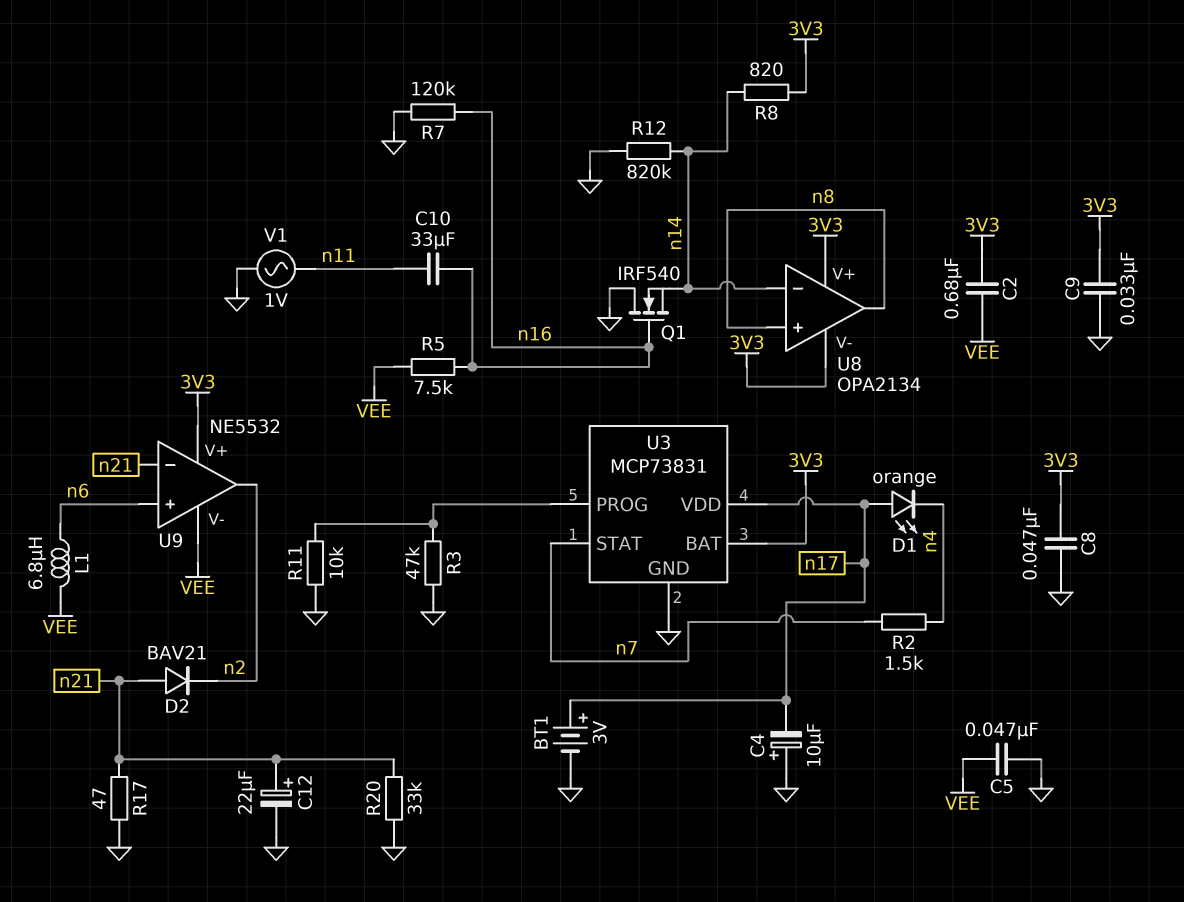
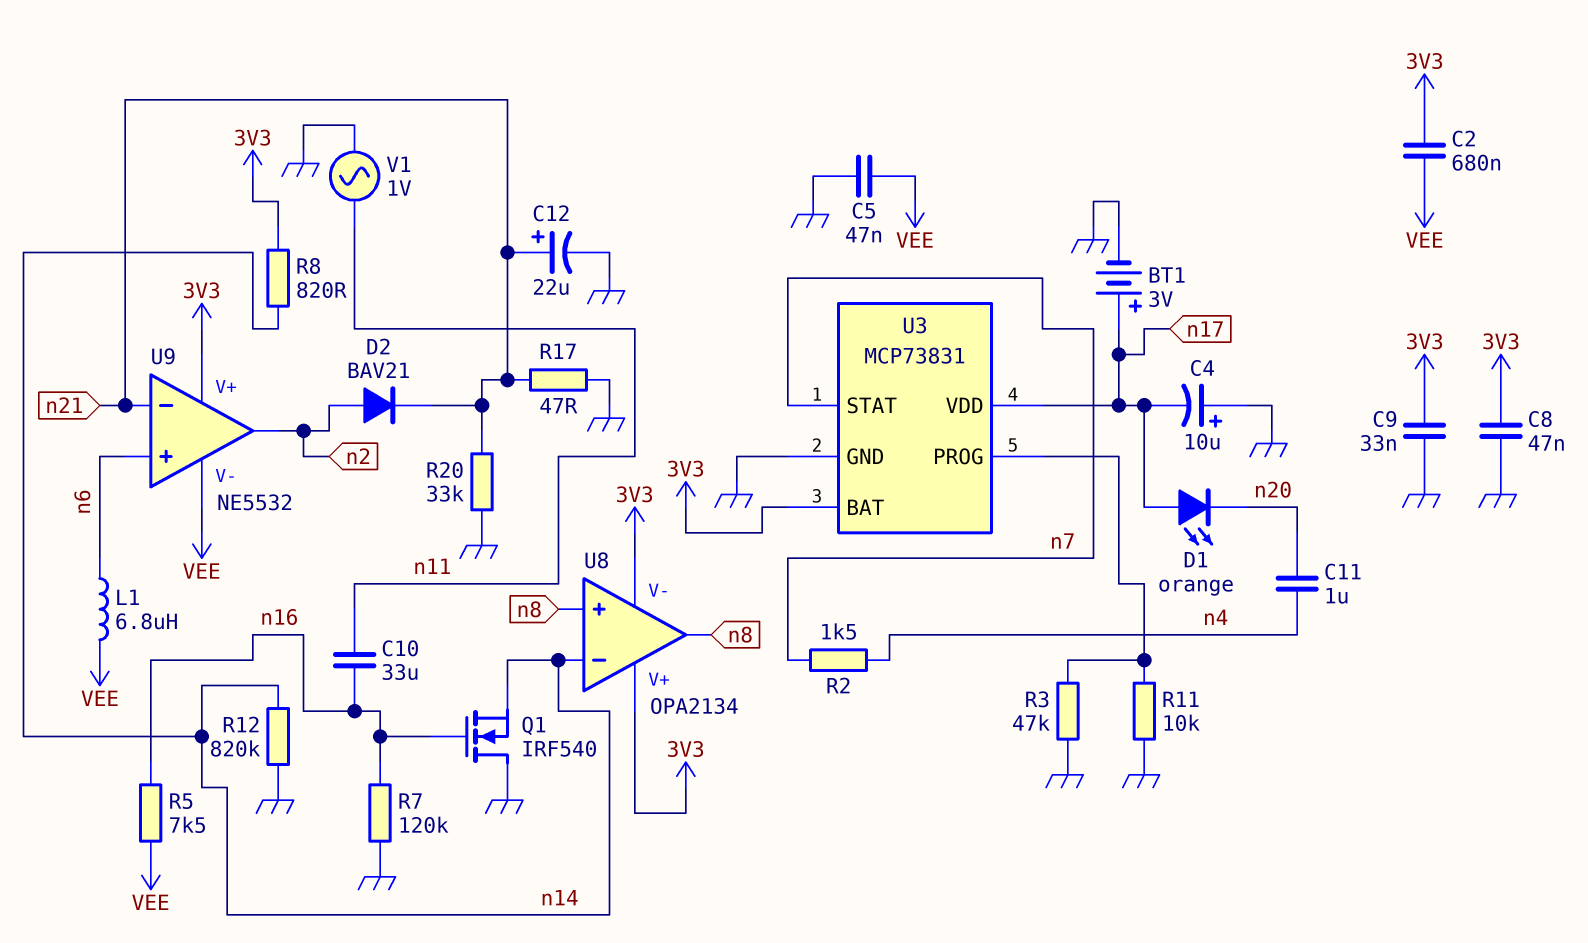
C11: none -> 1uF (n4, n20)
D1: LED orange (A n17, K n4) -> LED orange (A n17, K n20)
D2: diode BAV21 (A n21, K n2) -> diode BAV21 (A n2, K n21)

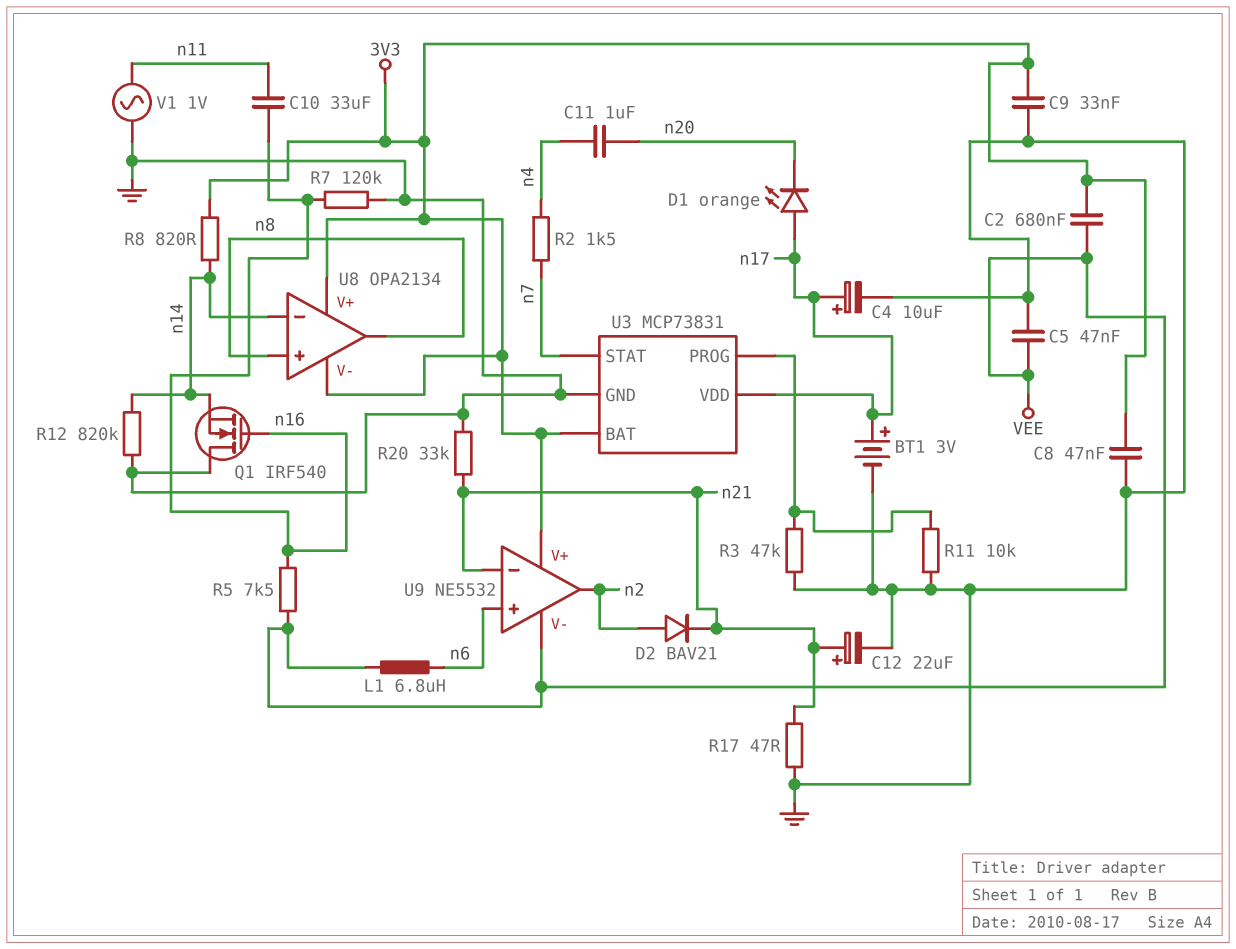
C4: 10uF (plus GND, minus n17) -> 10uF (plus n17, minus GND)

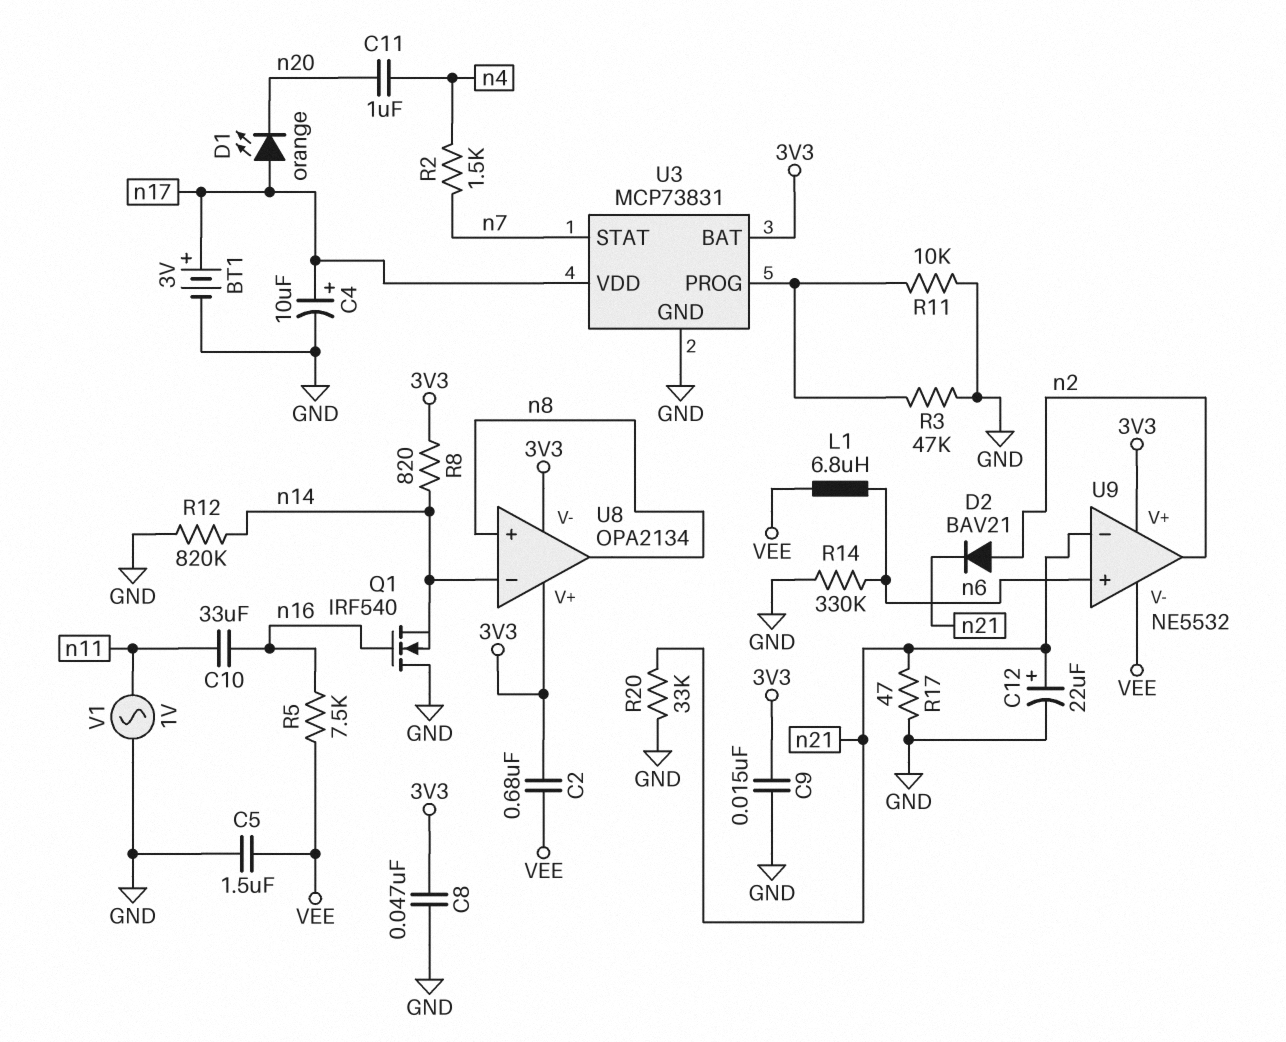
C5: 47nF (GND, VEE) -> 1.5uF (GND, VEE)
C9: 33nF (3V3, GND) -> 15nF (3V3, GND)
R7: 120k (GND, n16) -> none
R14: none -> 330k (GND, n6)

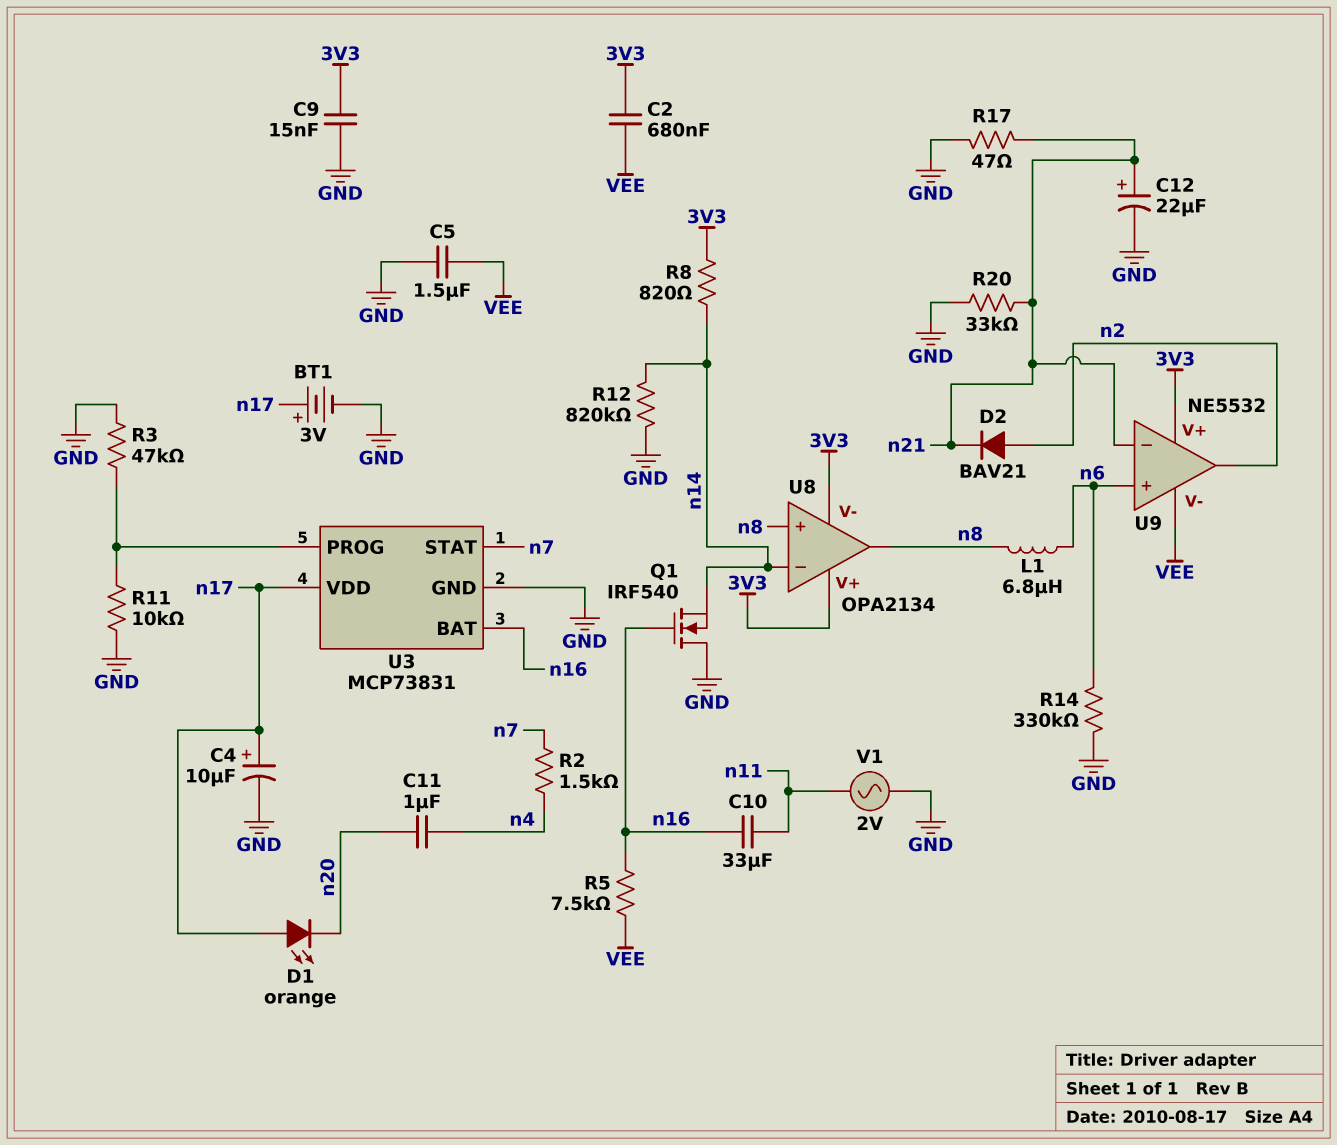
C8: 47nF (3V3, GND) -> none
L1: 6.8uH (VEE, n6) -> 6.8uH (n6, n8)
U3 pin BAT: 3V3 -> n16
V1: AC 1V (GND, n11) -> AC 2V (GND, n11)

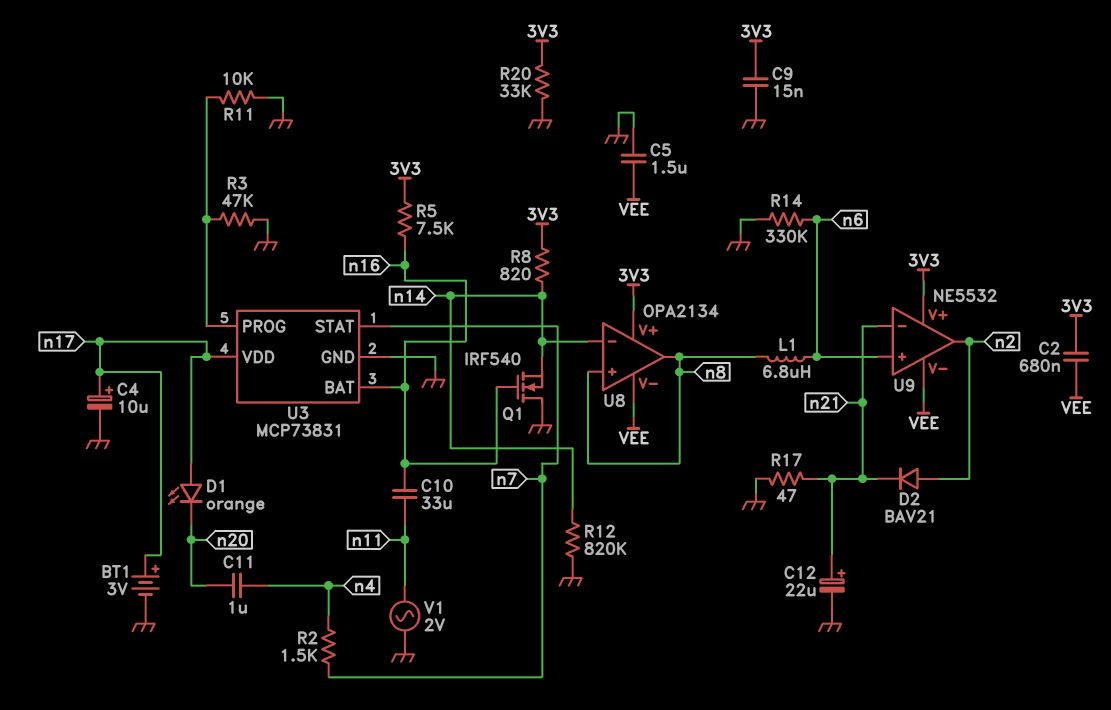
R5: 7.5k (VEE, n16) -> 7.5k (3V3, n16)
R20: 33k (GND, n21) -> 33k (3V3, GND)
U8 pin V-: 3V3 -> VEE

